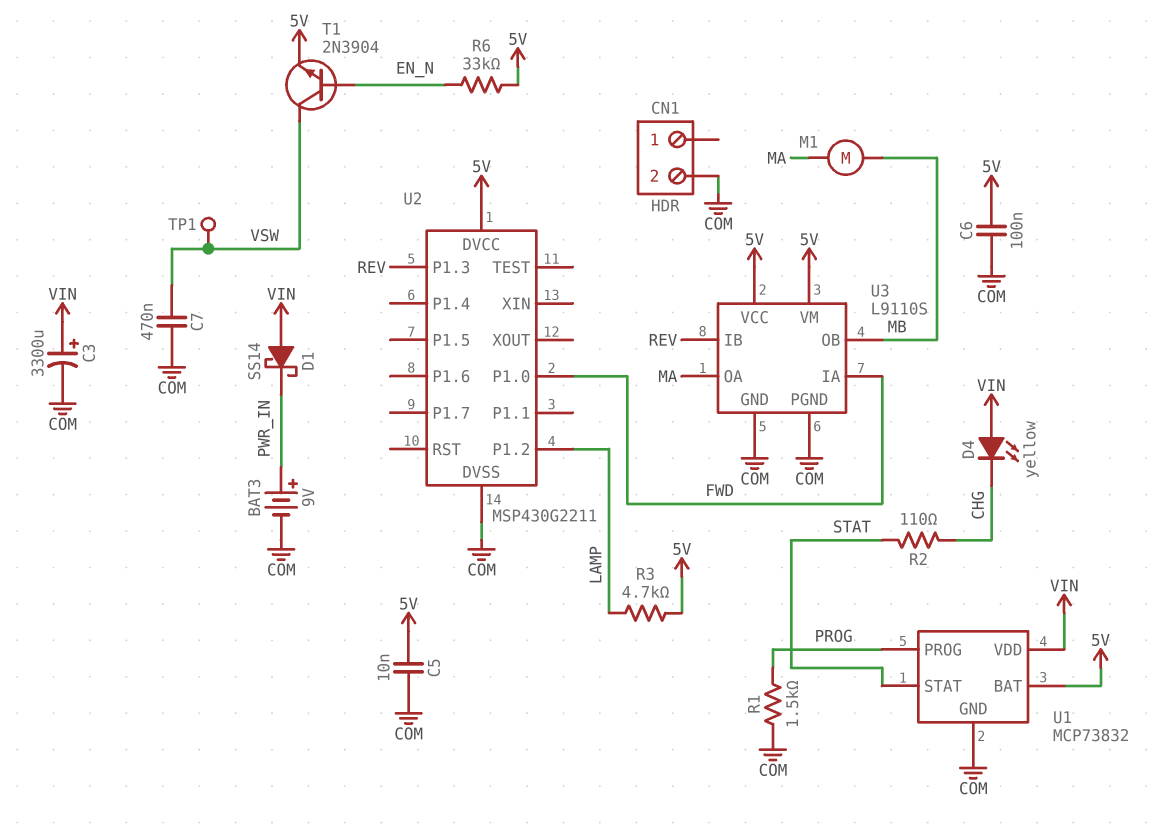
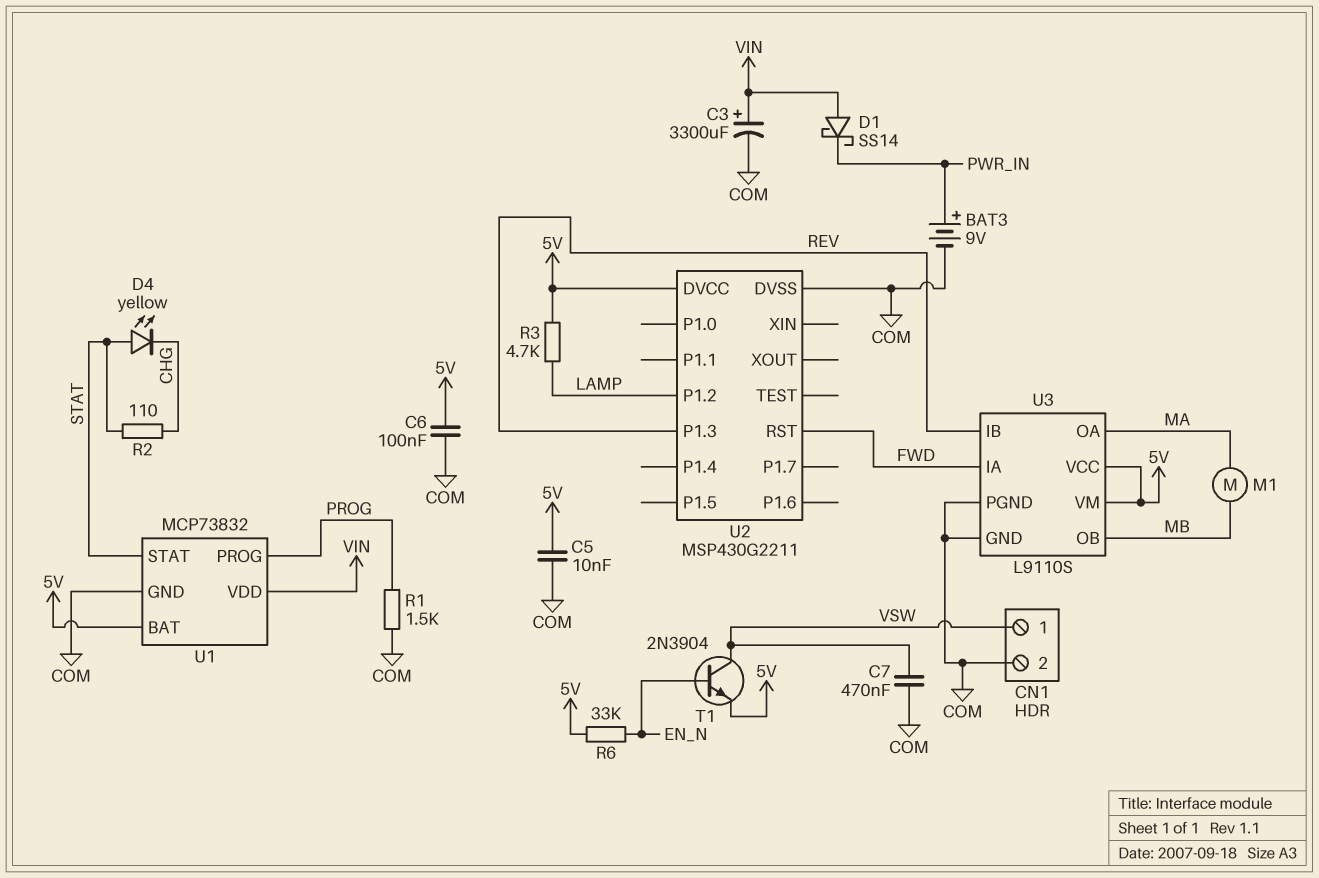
CN1 pin 1: none -> VSW
D4: LED yellow (A VIN, K CHG) -> LED yellow (A STAT, K CHG)
TP1: test point (VSW) -> none
U2 pin P1.0: FWD -> none
U2 pin RST: none -> FWD

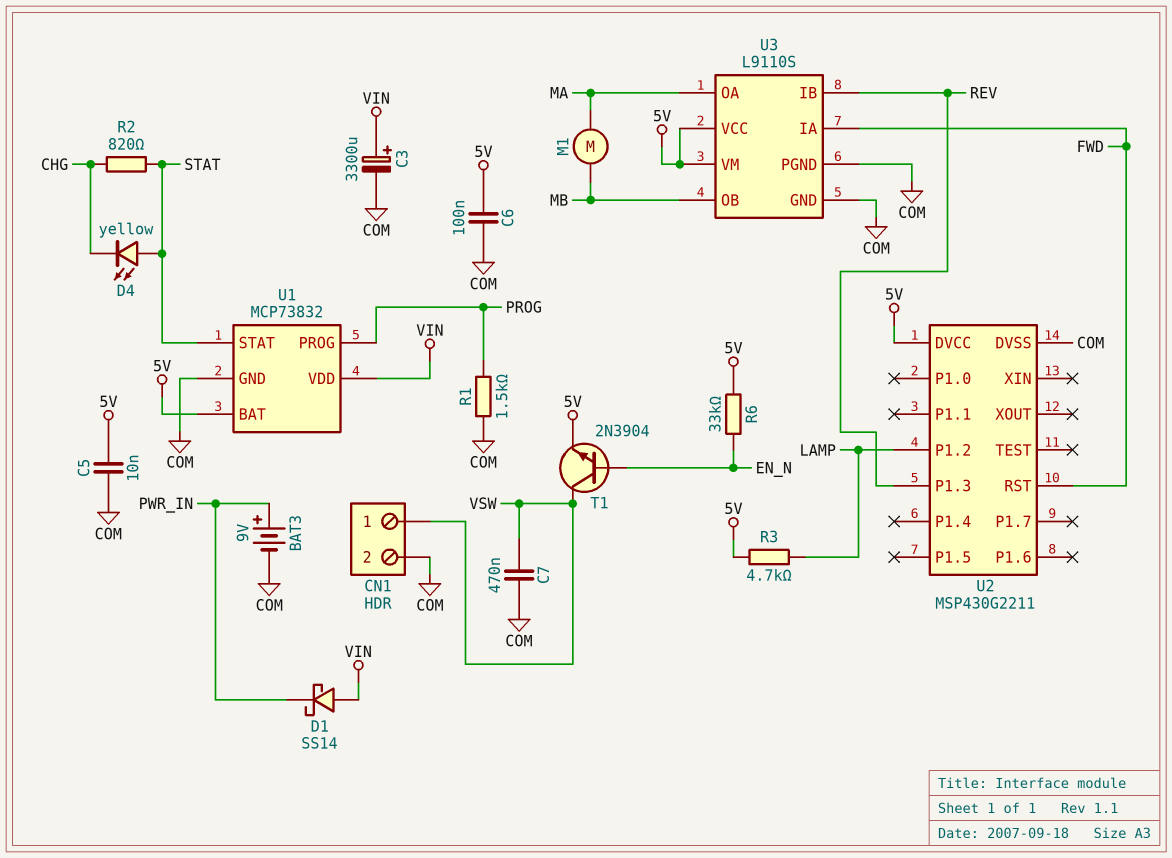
R2: 110 (CHG, STAT) -> 820 (CHG, STAT)

